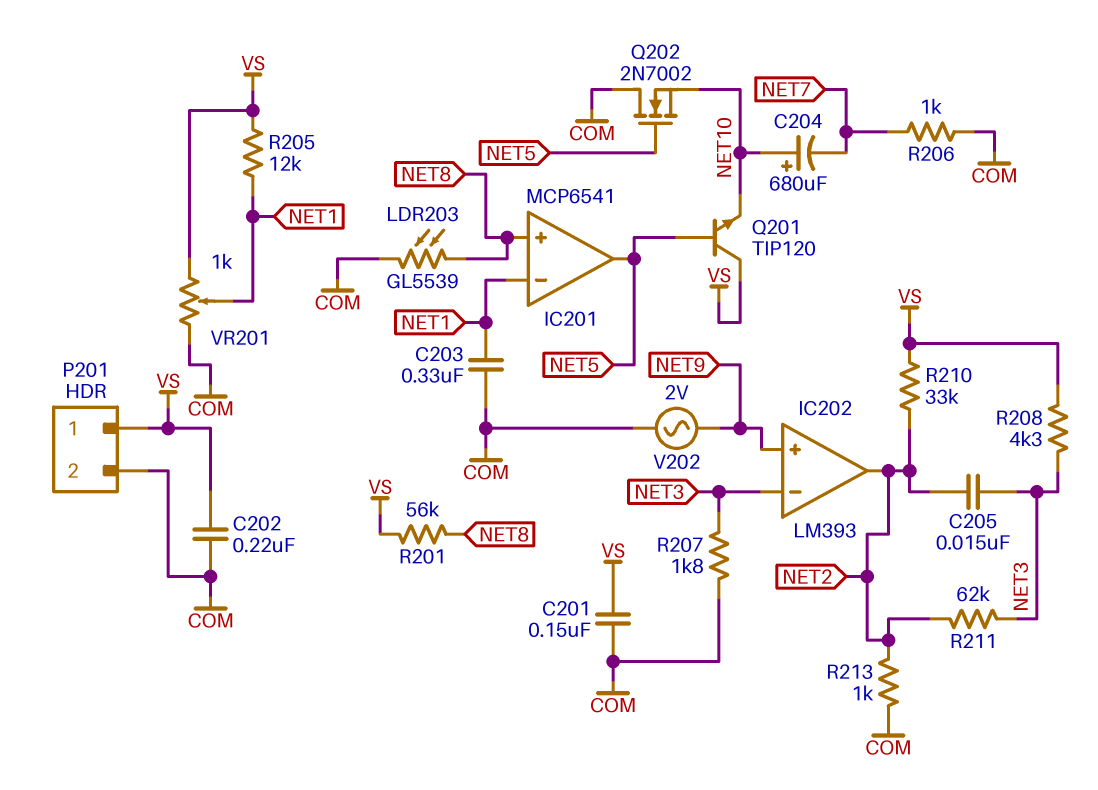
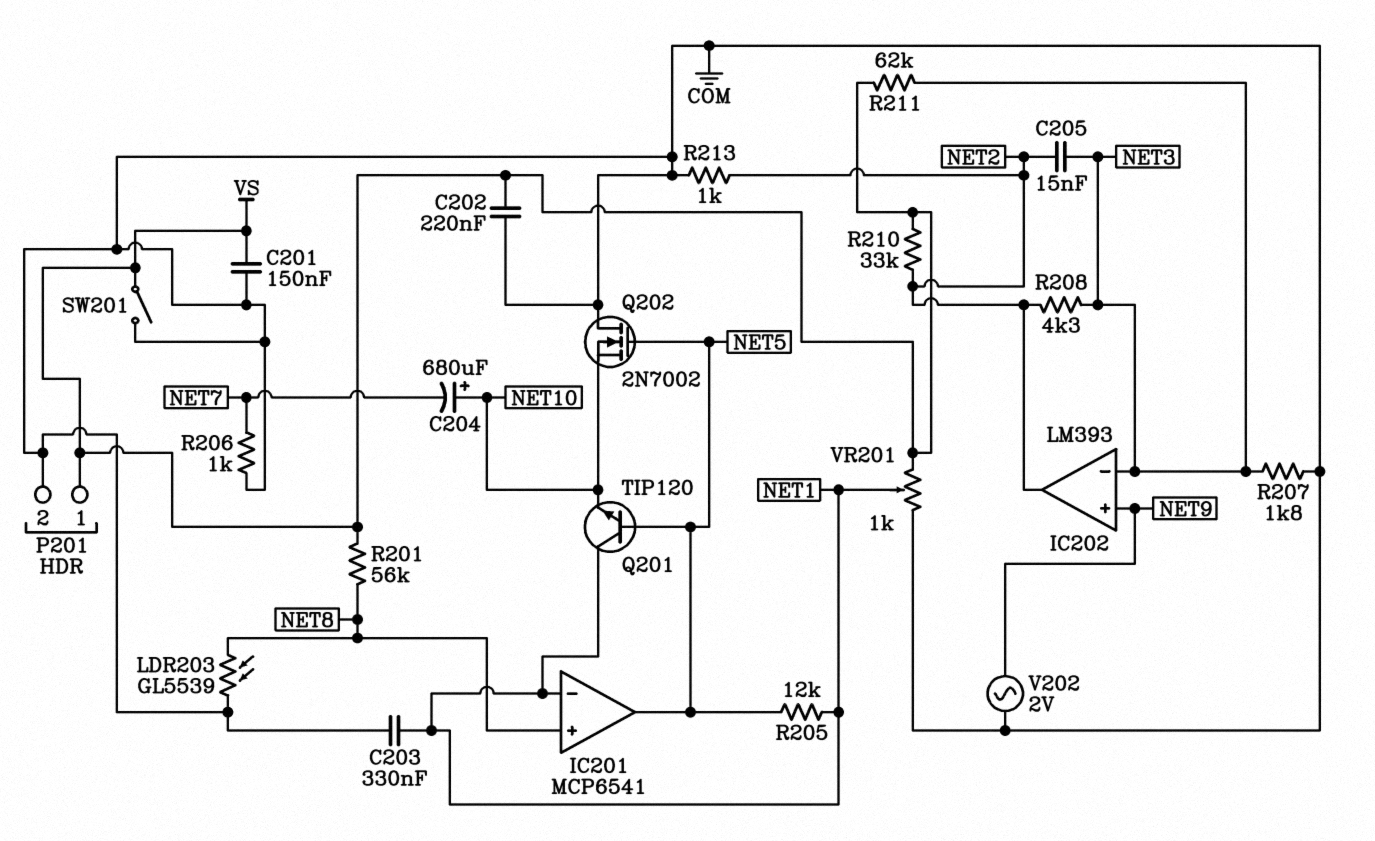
Q201: NPN TIP120 (B NET5, C VS, E NET10) -> NPN TIP120 (B NET5, C NET1, E NET10)
R205: 12k (NET1, VS) -> 12k (NET1, NET5)
R208: 4.3k (NET3, VS) -> 4.3k (NET2, NET3)
R211: 62k (NET2, NET3) -> 62k (NET3, VS)
SW201: none -> switch (COM, VS)

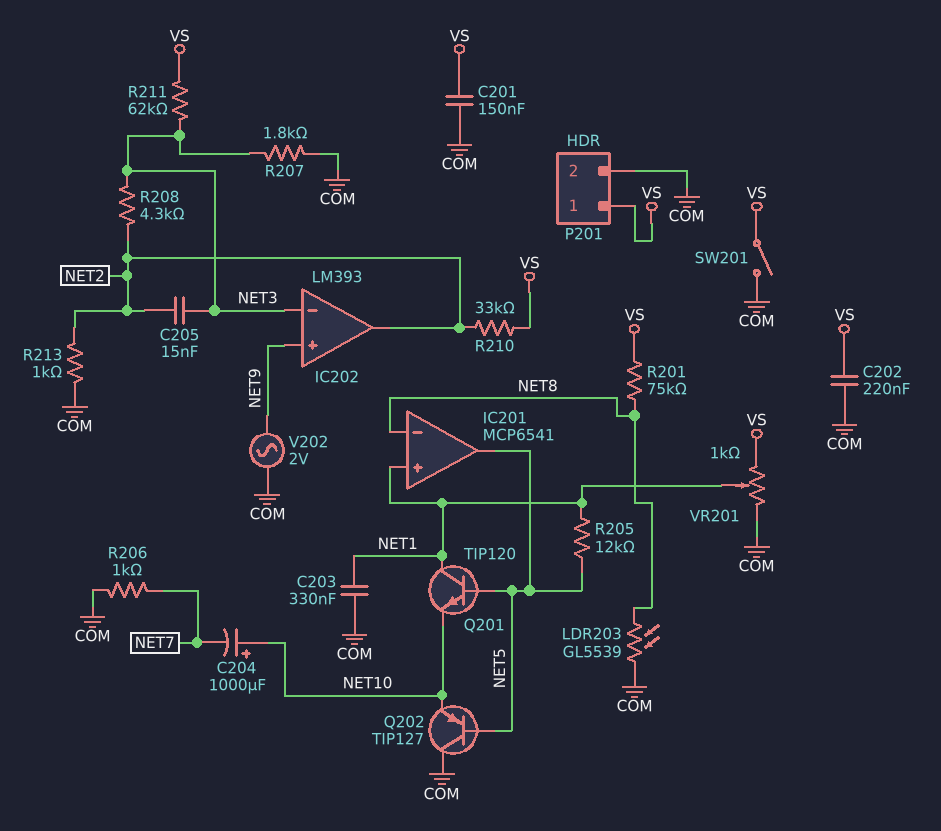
C204: 680uF (plus NET10, minus NET7) -> 1000uF (plus NET10, minus NET7)
IC201 pin in+: NET8 -> NET1
IC201 pin in-: NET1 -> NET8
Q202: NMOS 2N7002 (G NET5, D COM, S NET10) -> PNP TIP127 (B NET5, C COM, E NET10)
R201: 56k (NET8, VS) -> 75k (NET8, VS)

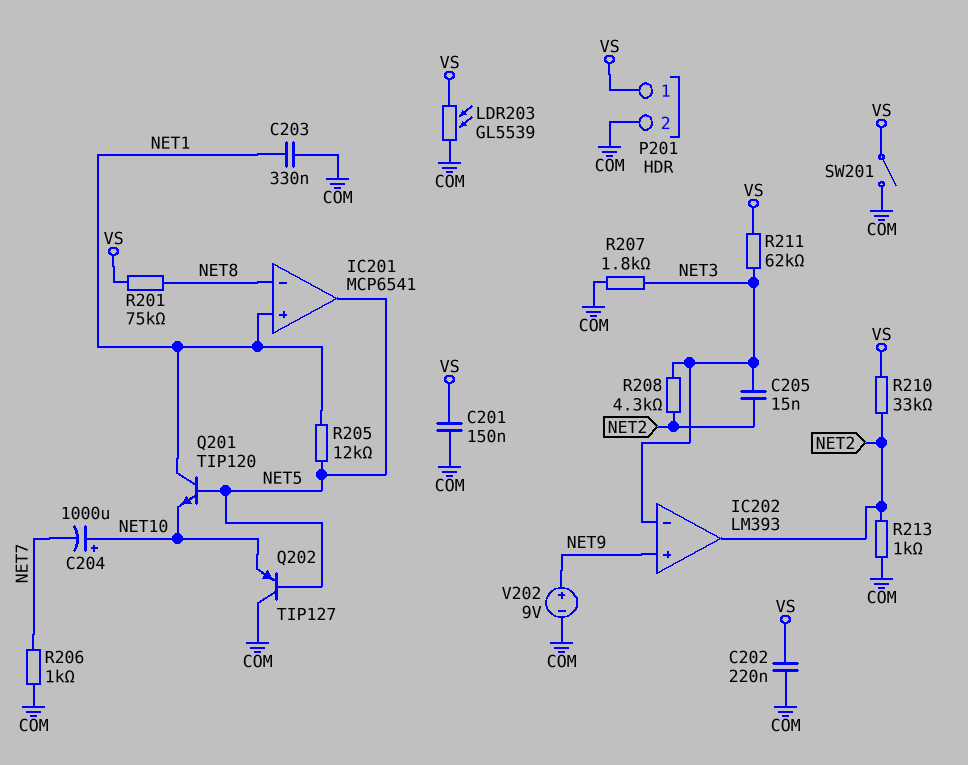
LDR203: GL5539 (COM, NET8) -> GL5539 (COM, VS)
V202: AC 2V (COM, NET9) -> 9V (plus NET9, minus COM)
VR201: 1k (COM, VS, wiper NET1) -> none

